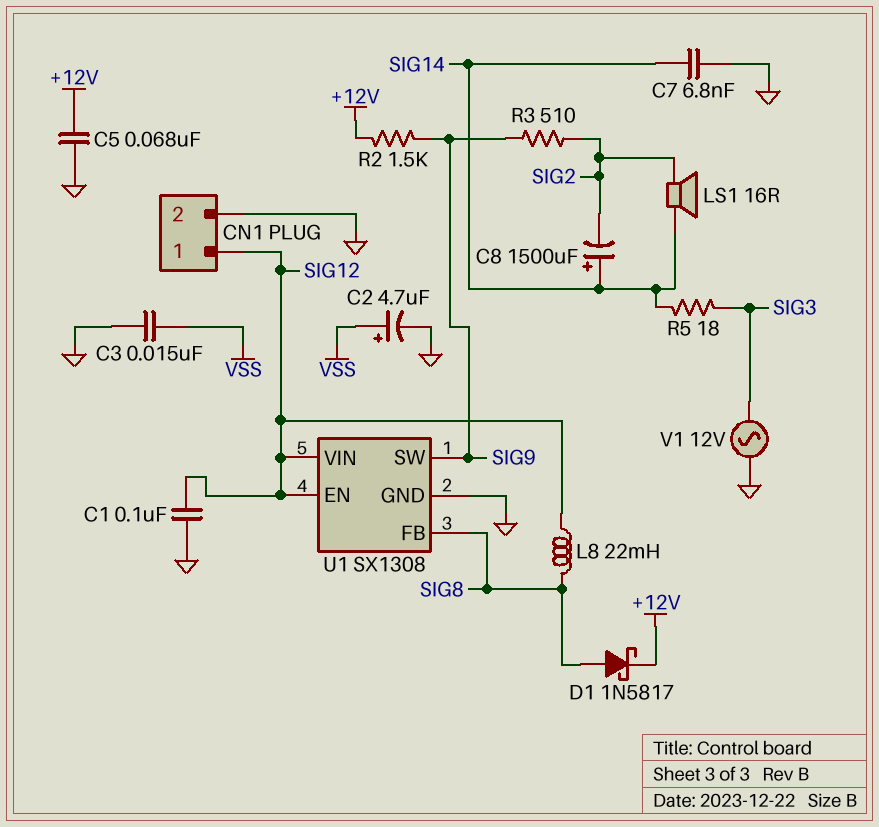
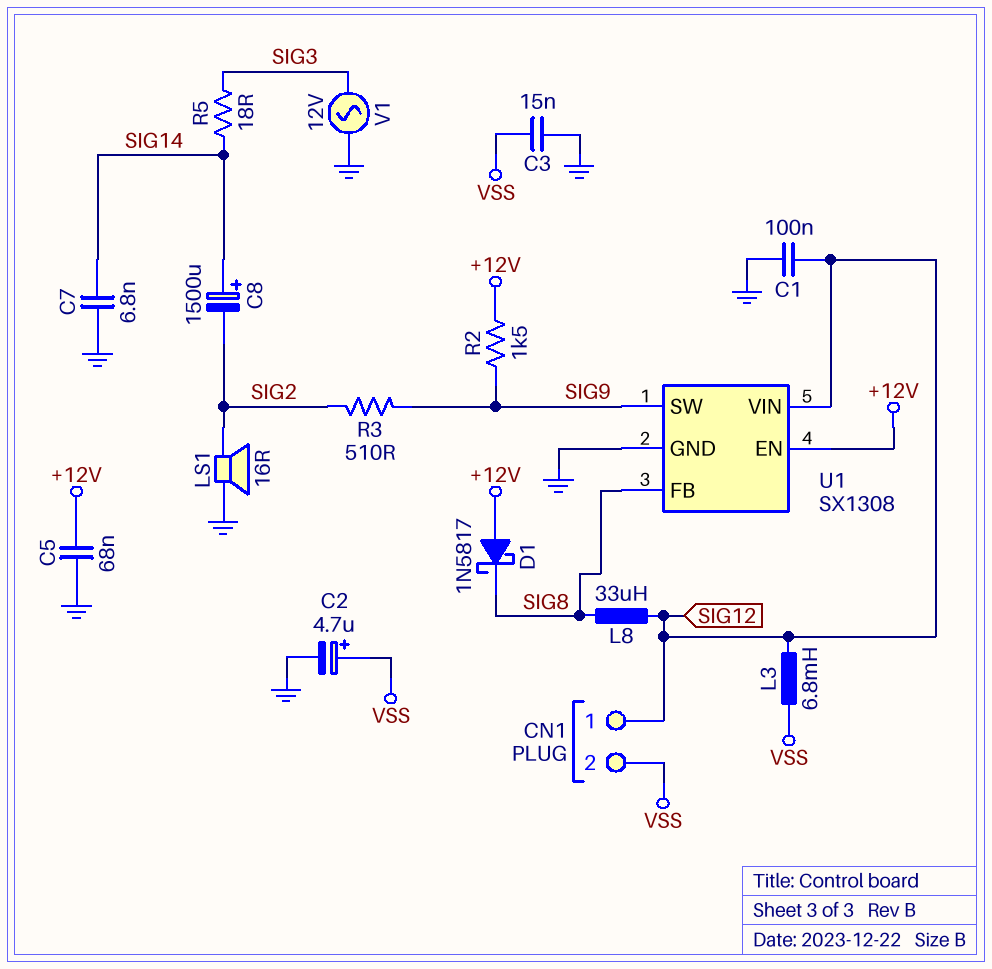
CN1 pin 2: GND -> VSS
D1: schottky 1N5817 (A SIG8, K +12V) -> schottky 1N5817 (A +12V, K SIG8)
L3: none -> 6.8mH (SIG12, VSS)
L8: 22mH (SIG8, SIG12) -> 33uH (SIG8, SIG12)
LS1: speaker 16R (SIG2, SIG14) -> speaker 16R (GND, SIG2)
U1 pin EN: SIG12 -> +12V

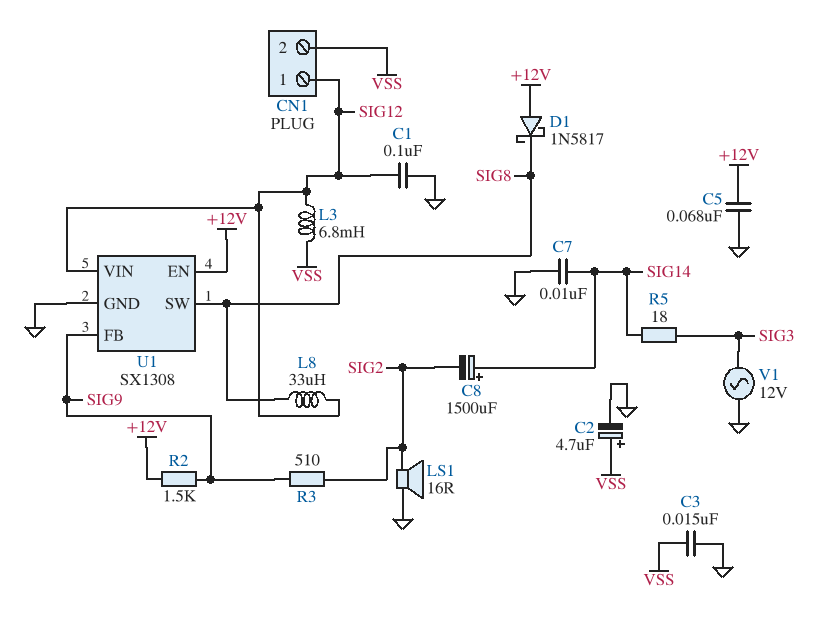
C7: 6.8nF (GND, SIG14) -> 10nF (GND, SIG14)
U1 pin FB: SIG8 -> SIG9
U1 pin SW: SIG9 -> SIG8

